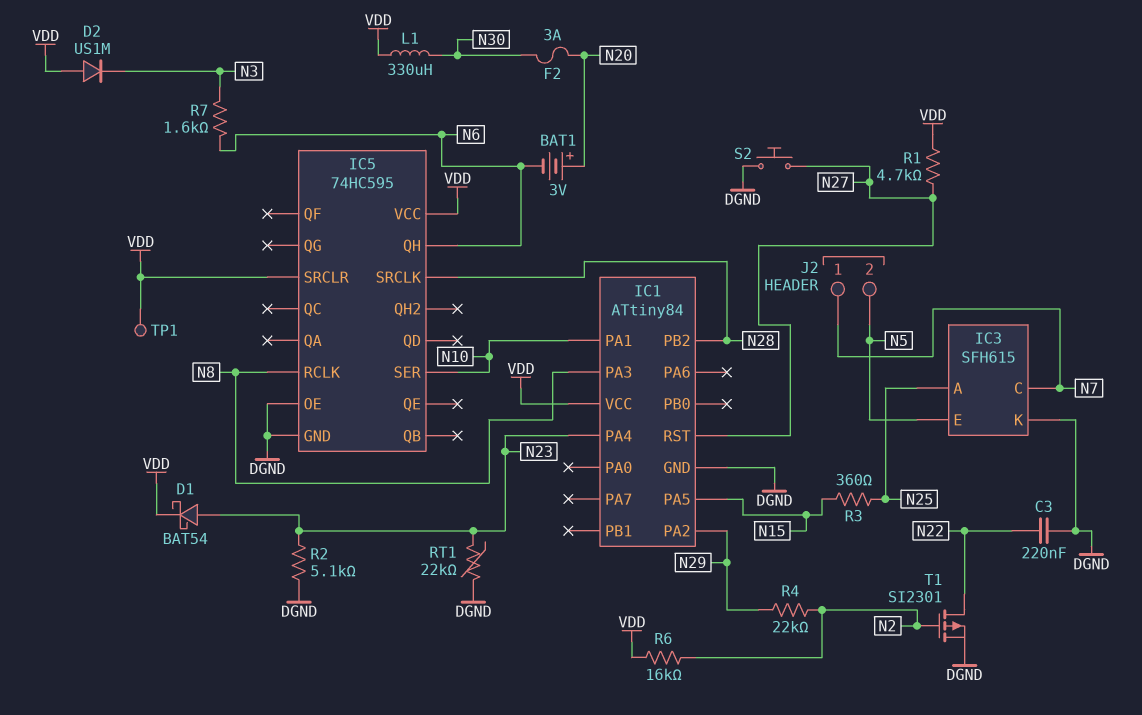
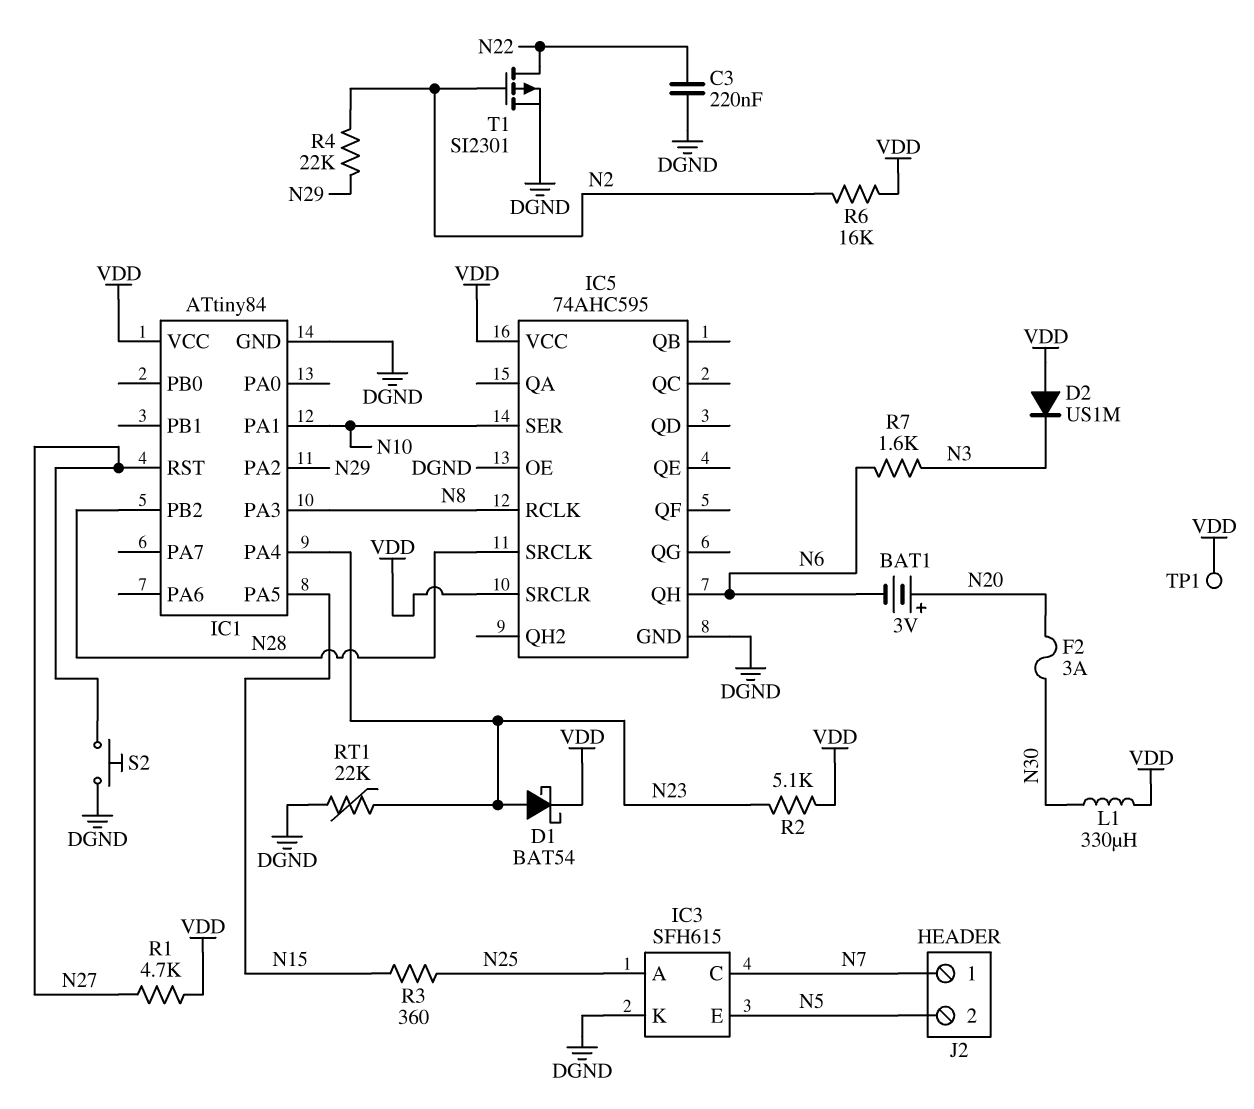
IC5: 74HC595 -> 74AHC595
R2: 5.1k (DGND, N23) -> 5.1k (N23, VDD)

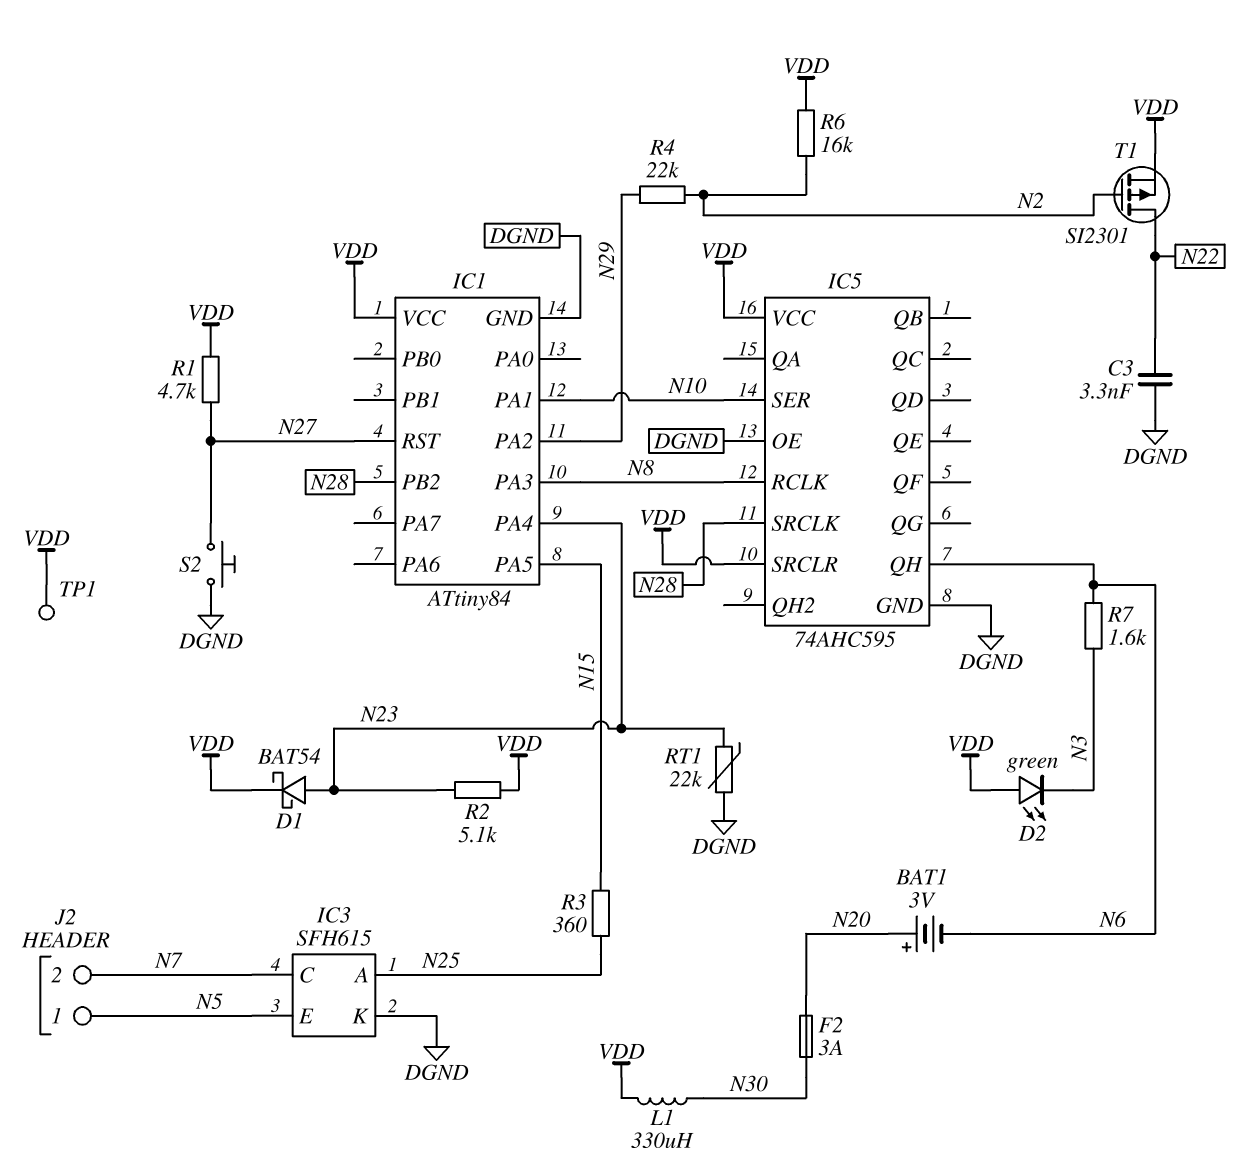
C3: 220nF (DGND, N22) -> 3.3nF (DGND, N22)
D2: diode US1M (A VDD, K N3) -> LED green (A VDD, K N3)
J2 pin 1: N7 -> N5
J2 pin 2: N5 -> N7
T1: PMOS SI2301 (G N2, D N22, S DGND) -> PMOS SI2301 (G N2, D N22, S VDD)

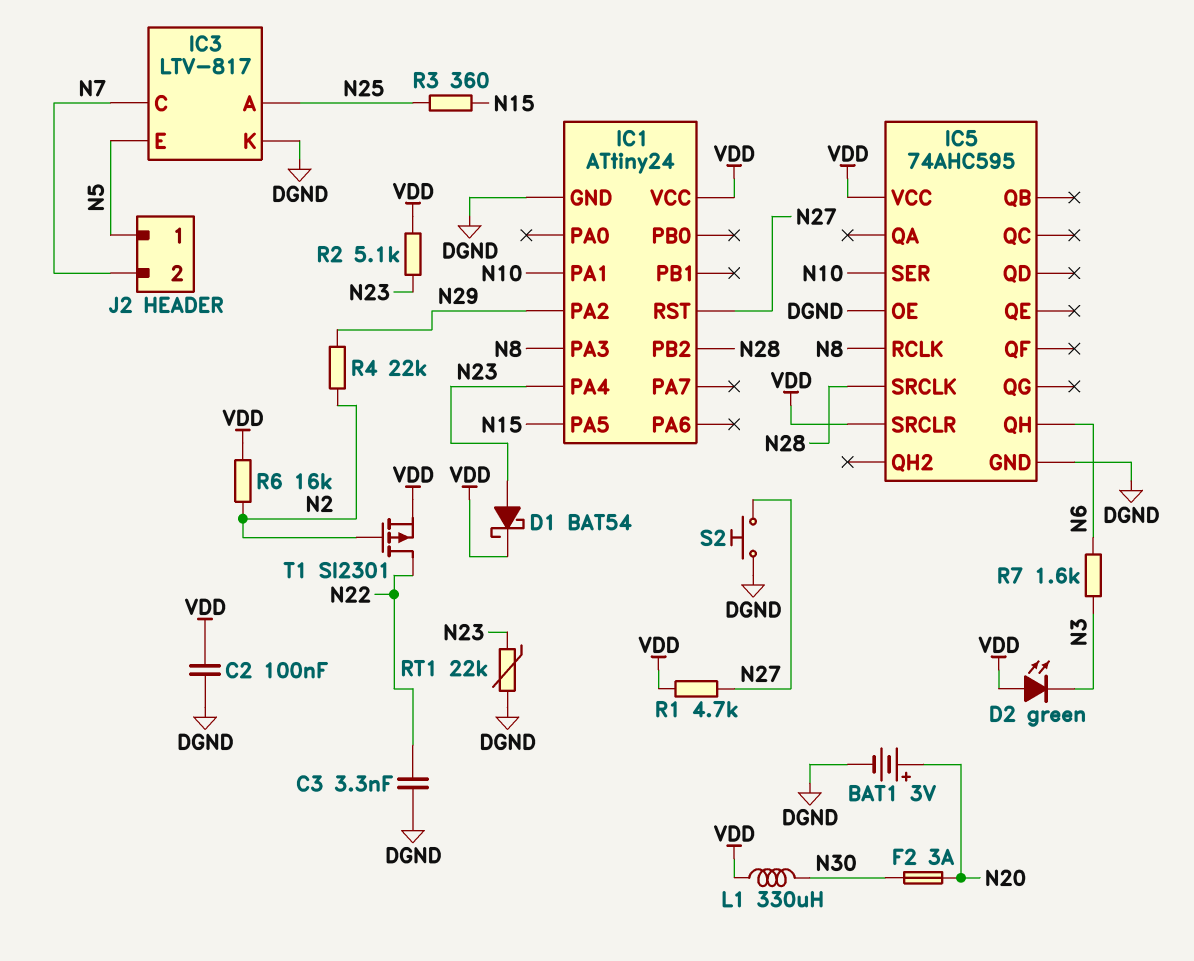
BAT1: 3V (plus N20, minus N6) -> 3V (plus N20, minus DGND)
C2: none -> 100nF (DGND, VDD)
IC1: ATtiny84 -> ATtiny24
IC3: SFH615 -> LTV-817
TP1: test point (VDD) -> none

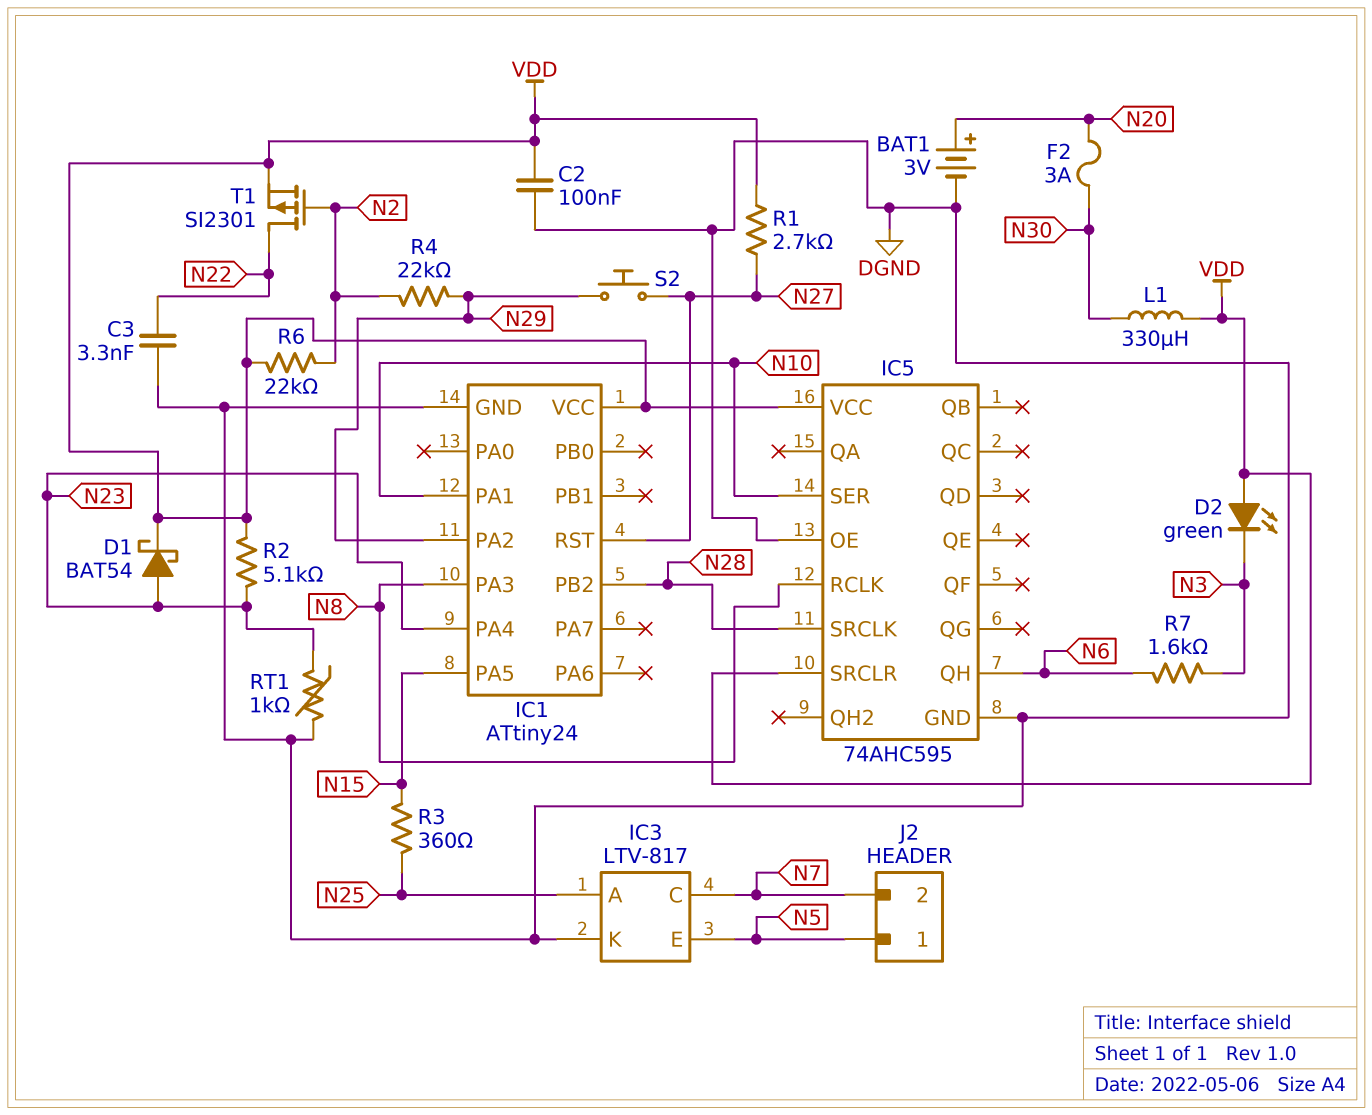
R1: 4.7k (N27, VDD) -> 2.7k (N27, VDD)
R6: 16k (N2, VDD) -> 22k (N2, VDD)
RT1: 22k (DGND, N23) -> 1k (DGND, N23)
S2: button (DGND, N27) -> button (N27, N29)

